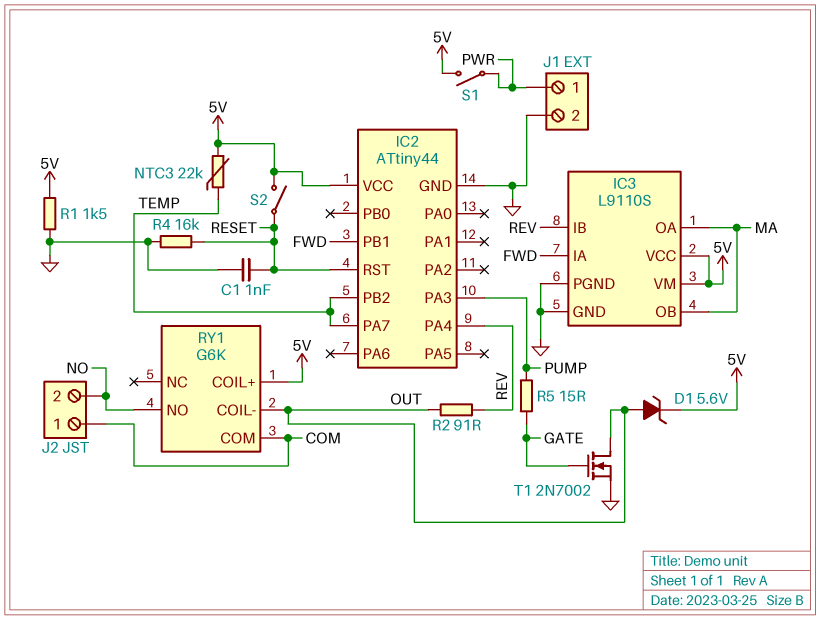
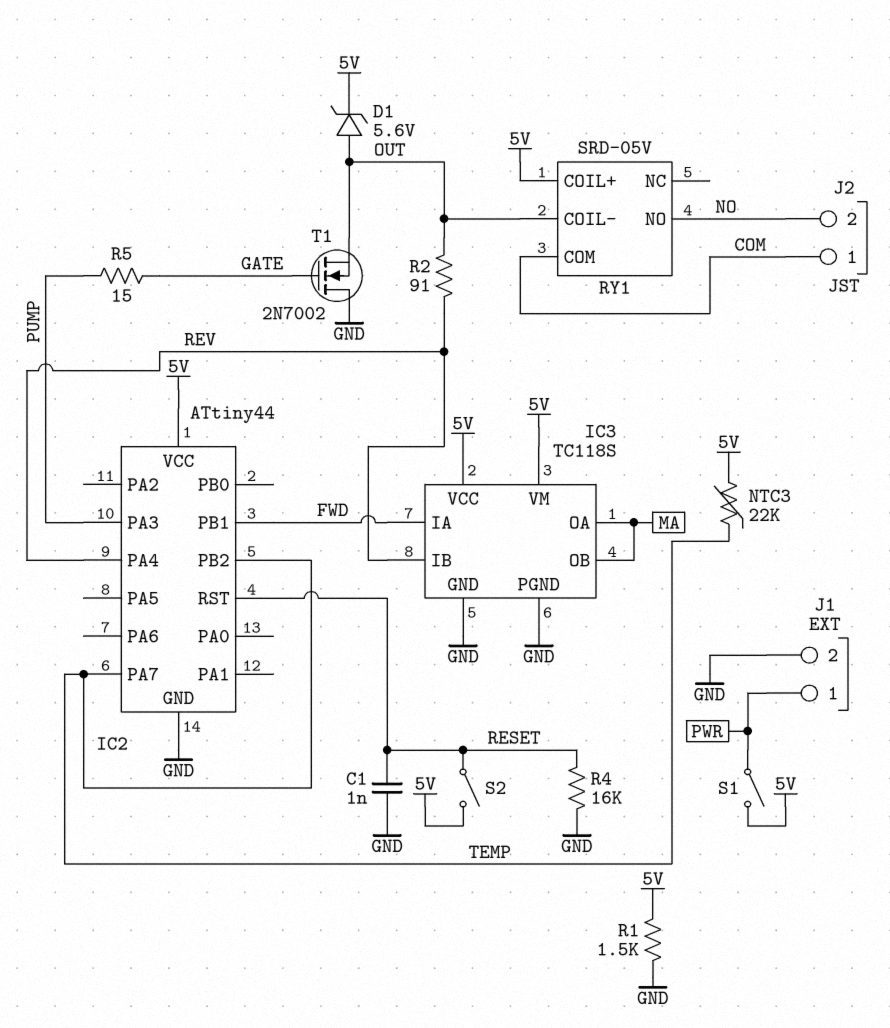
IC3: L9110S -> TC118S
RY1: G6K -> SRD-05V
T1: NMOS 2N7002 (G GATE, D OUT, S GND) -> NMOS 2N7002 (G GATE, D GND, S OUT)

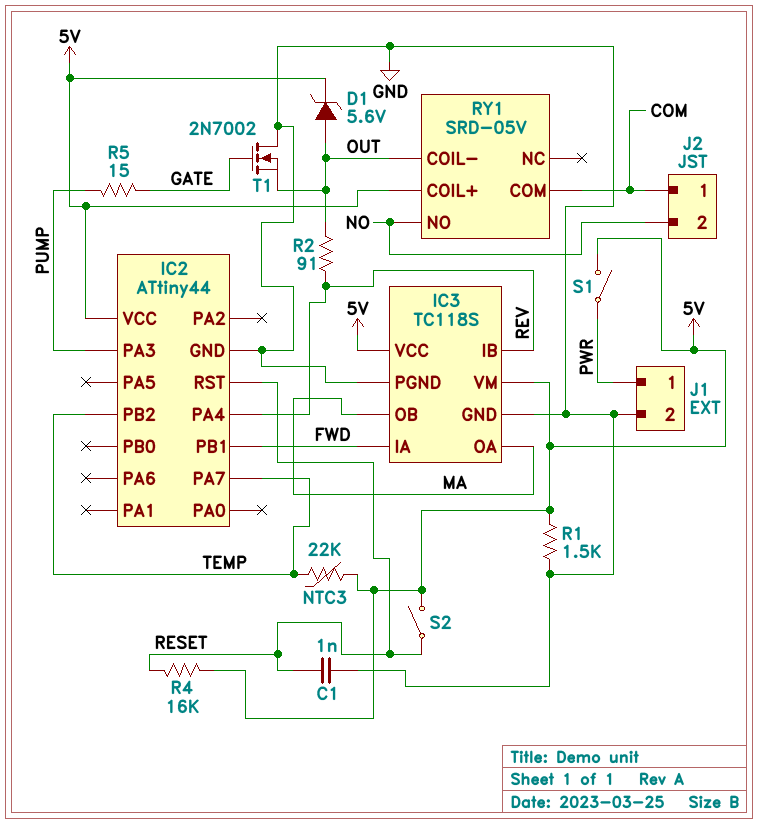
R4: 16k (GND, RESET) -> 16k (5V, RESET)

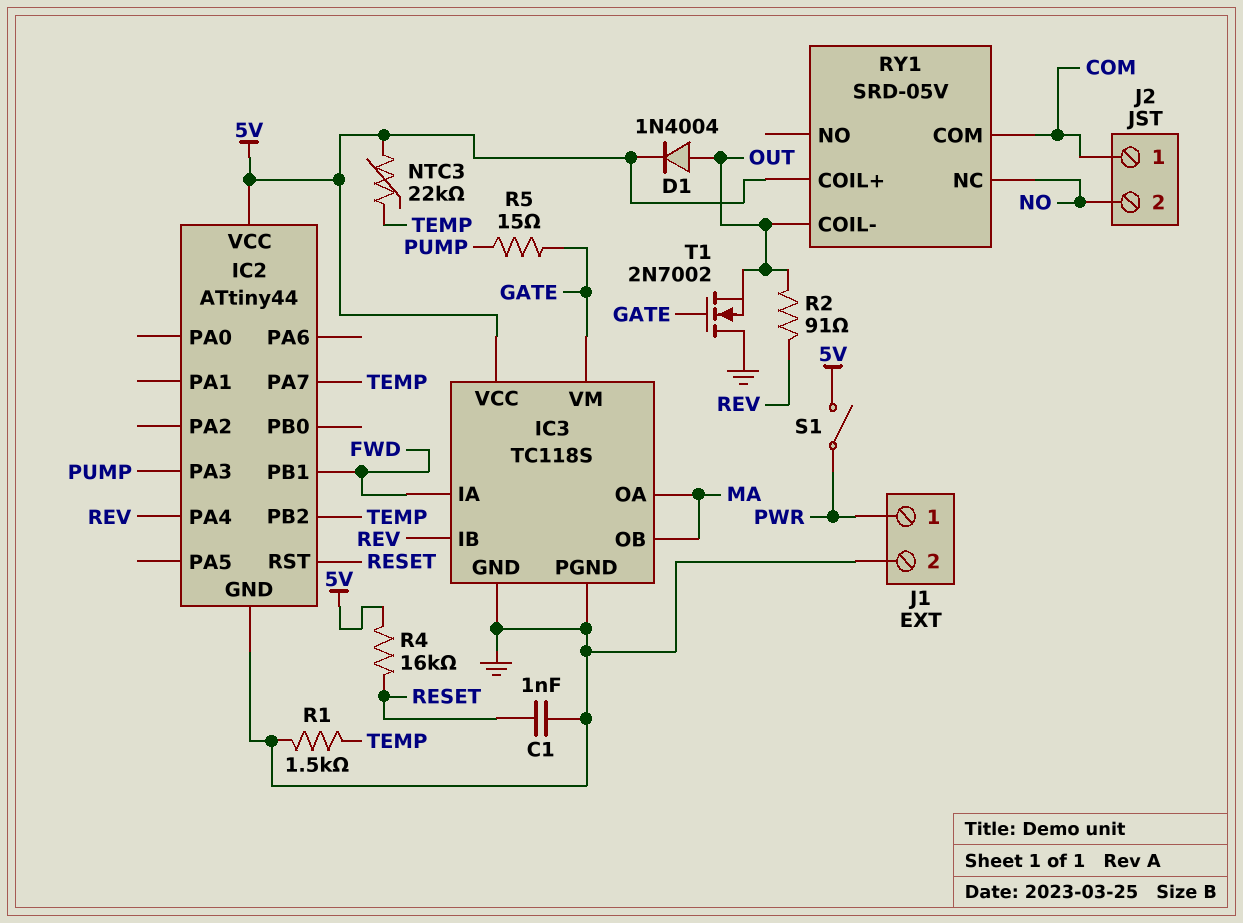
D1: zener 5.6V (A OUT, K 5V) -> diode 1N4004 (A OUT, K 5V)
IC3 pin VM: 5V -> GATE
R1: 1.5k (5V, GND) -> 1.5k (GND, TEMP)
RY1 pin NC: none -> NO
RY1 pin NO: NO -> none
S2: switch (5V, RESET) -> none

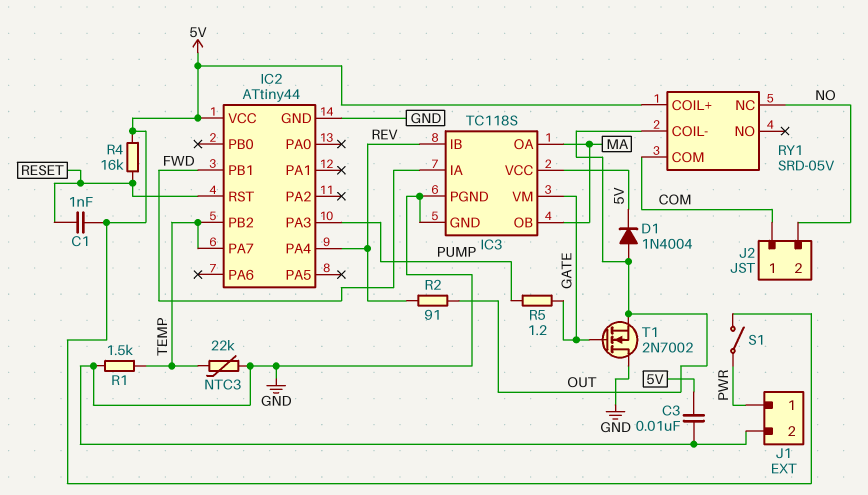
C1: 1nF (GND, RESET) -> 1nF (5V, RESET)
C3: none -> 10nF (5V, GND)
NTC3: 22k (5V, TEMP) -> 22k (GND, TEMP)
R5: 15 (GATE, PUMP) -> 1.2 (GATE, PUMP)

